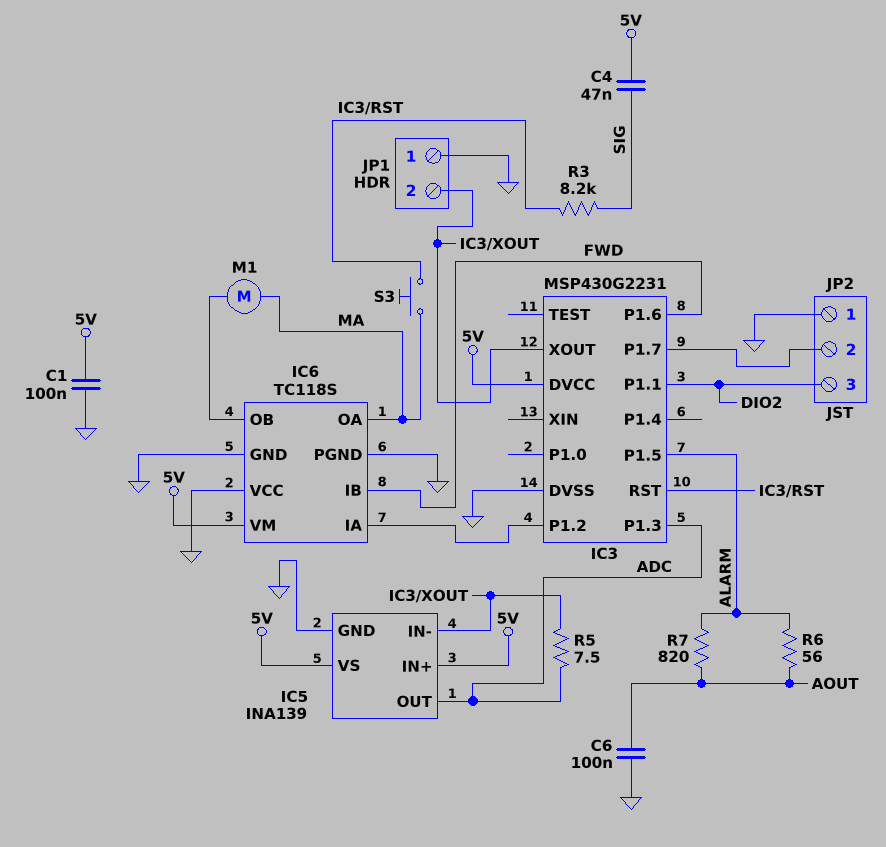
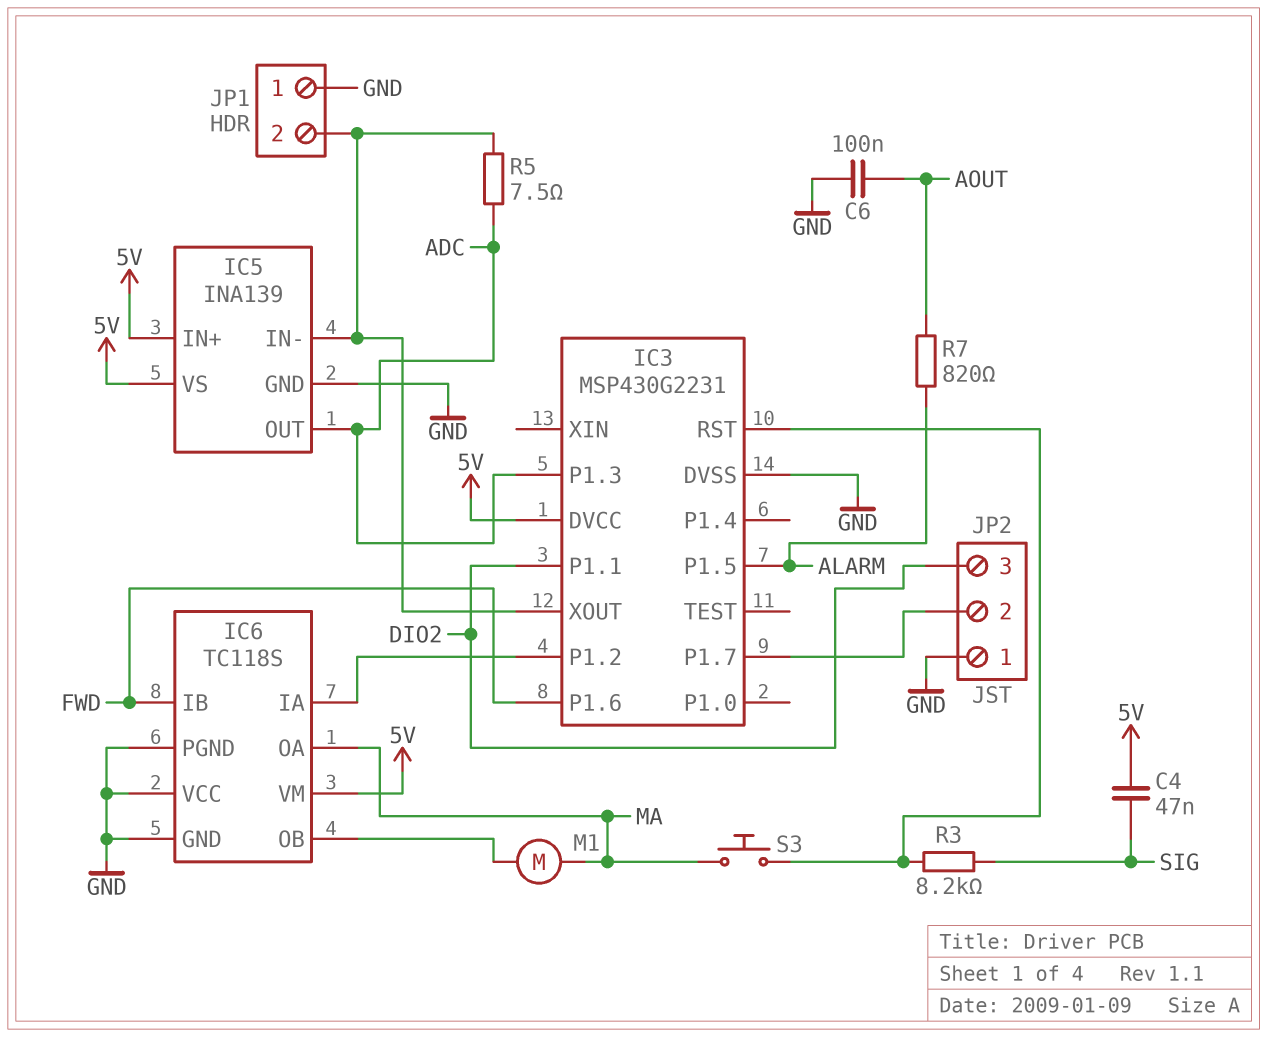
C1: 100nF (5V, GND) -> none
R6: 56 (ALARM, AOUT) -> none

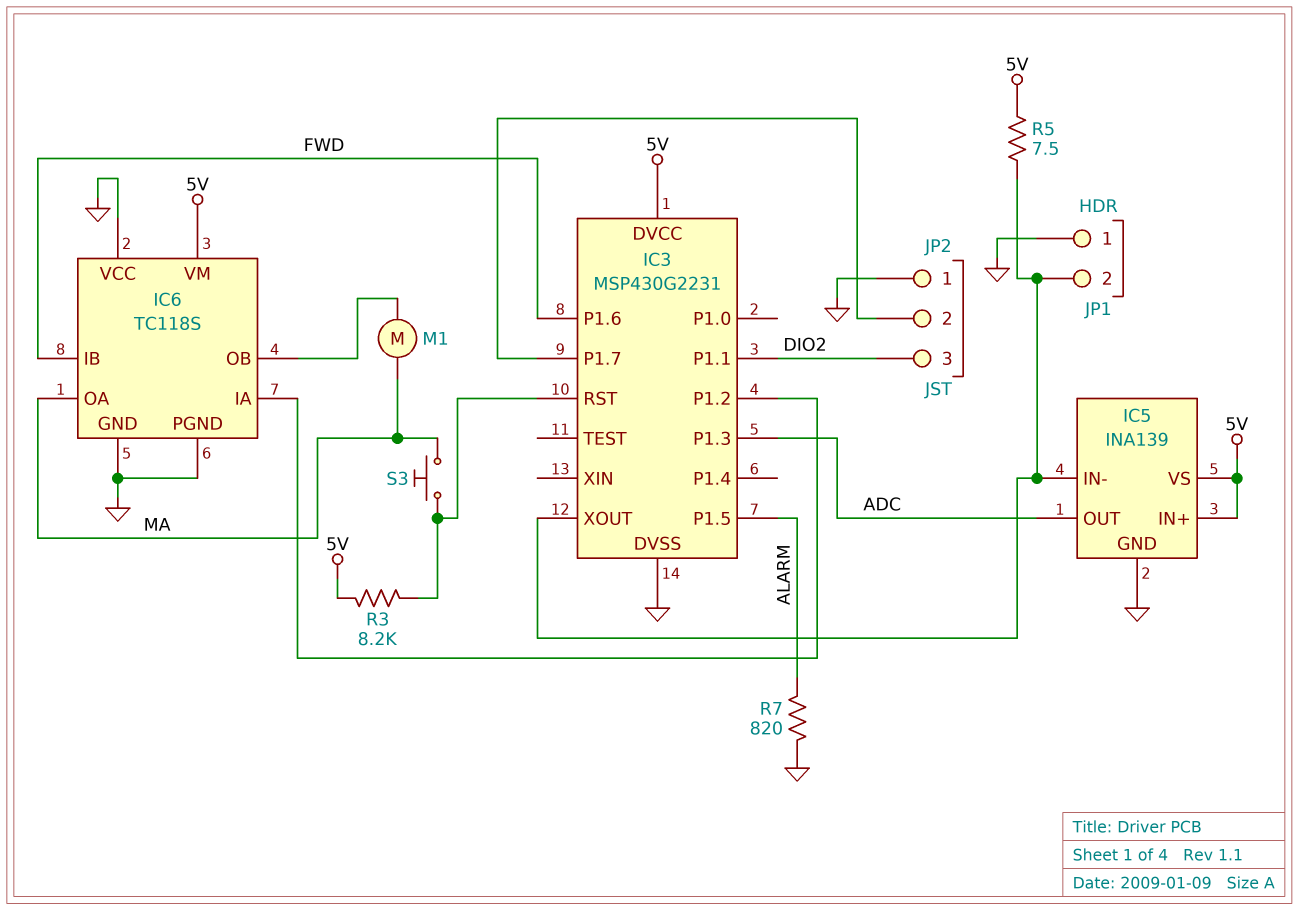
C4: 47nF (5V, SIG) -> none
C6: 100nF (AOUT, GND) -> none
R3: 8.2k (IC3/RST, SIG) -> 8.2k (5V, IC3/RST)
R5: 7.5 (ADC, IC3/XOUT) -> 7.5 (5V, IC3/XOUT)
R7: 820 (ALARM, AOUT) -> 820 (ALARM, GND)

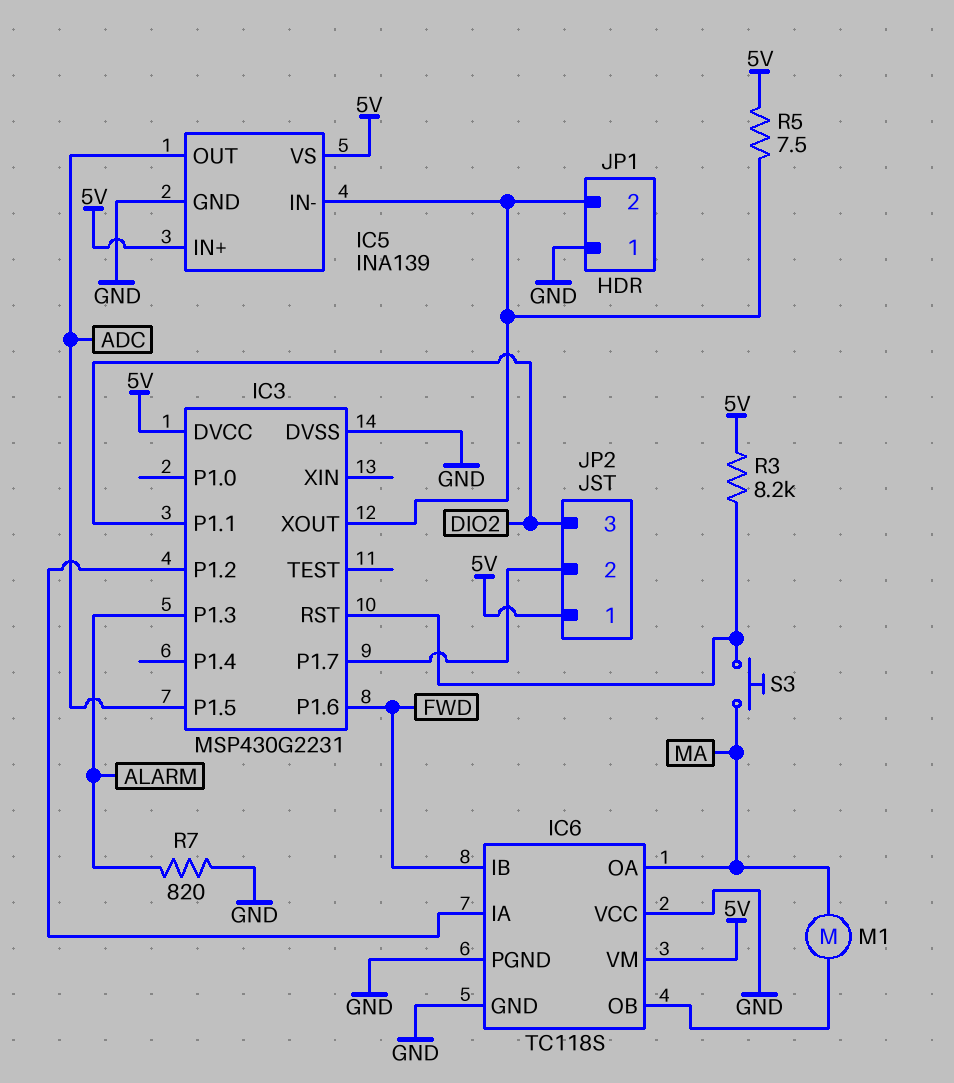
IC3 pin P1.3: ADC -> ALARM
IC3 pin P1.5: ALARM -> ADC
JP2 pin 1: GND -> 5V

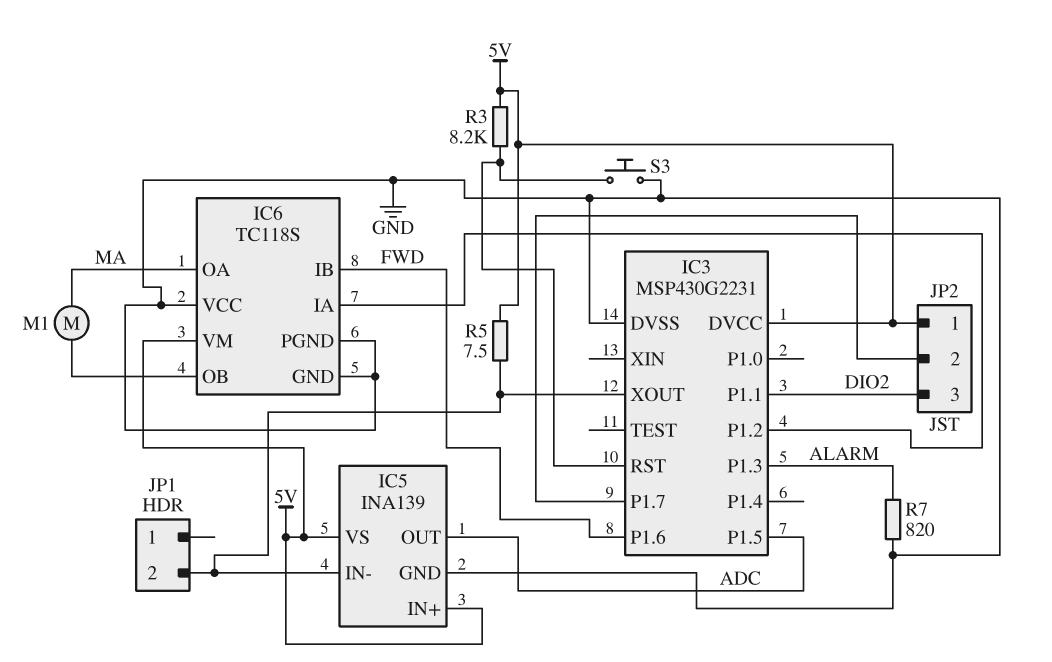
JP1 pin 1: GND -> none
S3: button (IC3/RST, MA) -> button (GND, IC3/RST)

